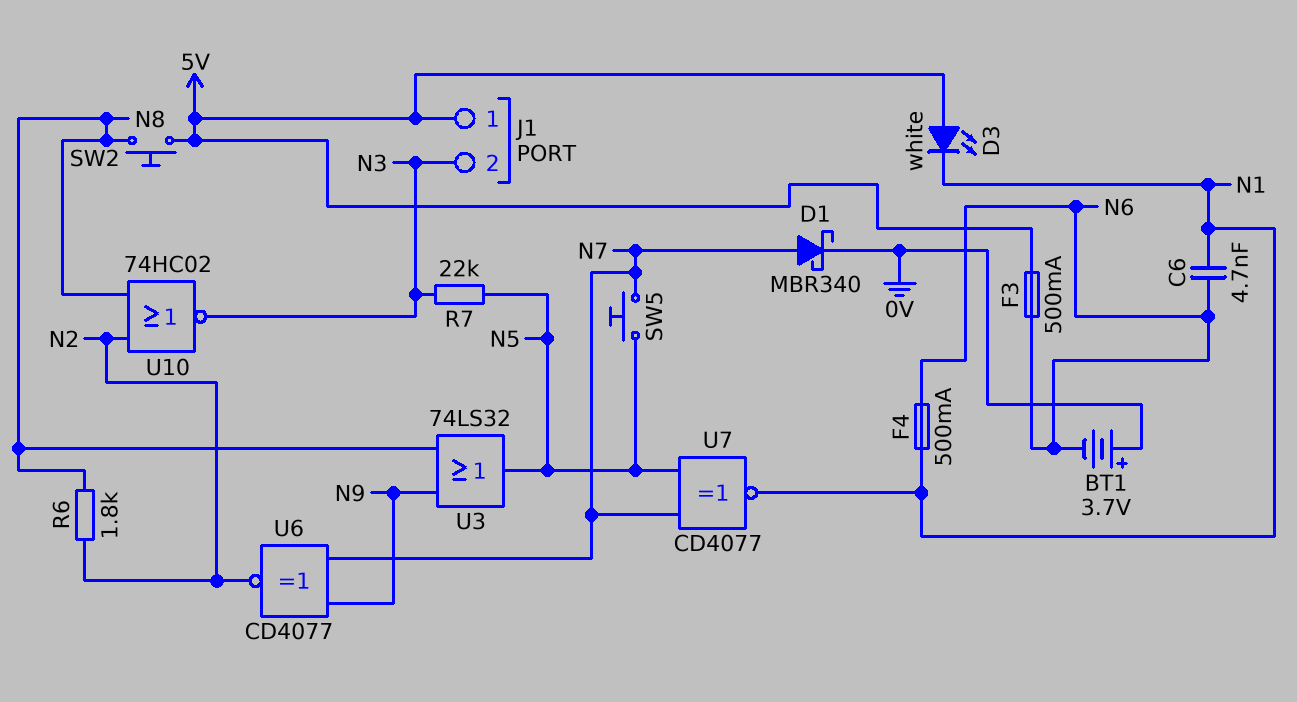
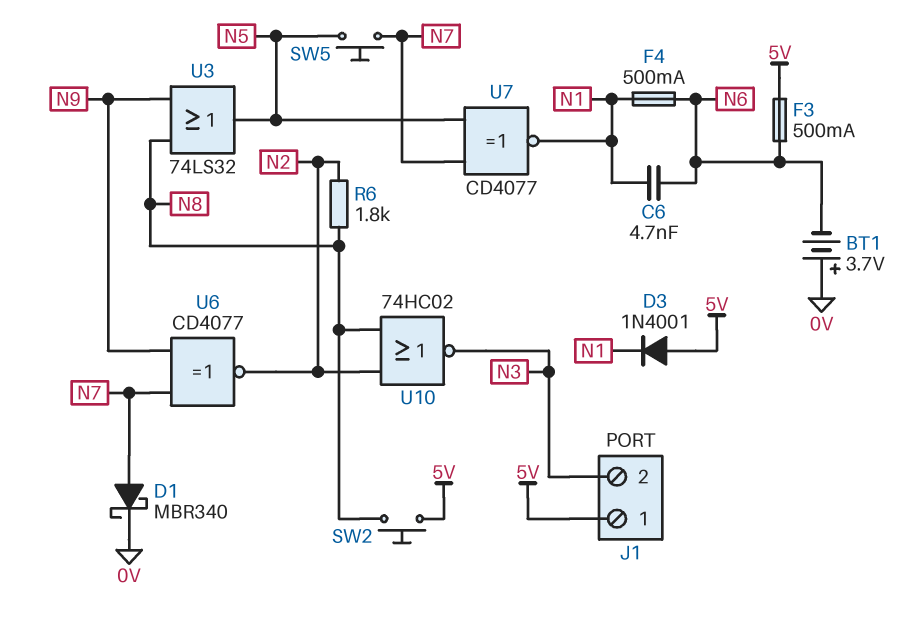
D3: LED white (A 5V, K N1) -> diode 1N4001 (A 5V, K N1)
R7: 22k (N3, N5) -> none

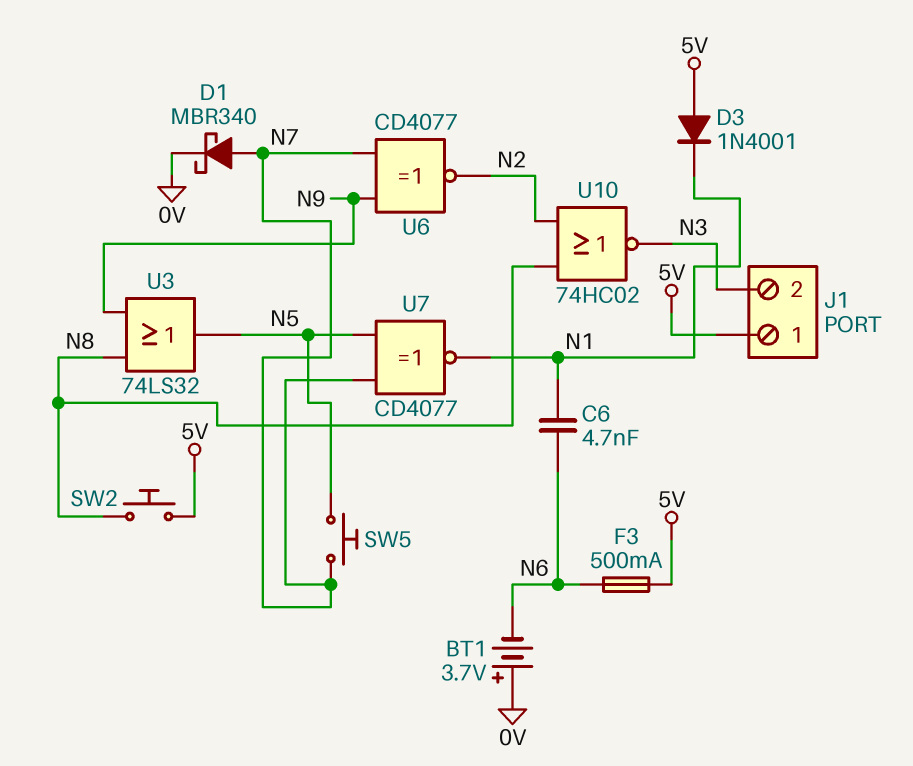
F4: 500mA (N1, N6) -> none
R6: 1.8k (N2, N8) -> none

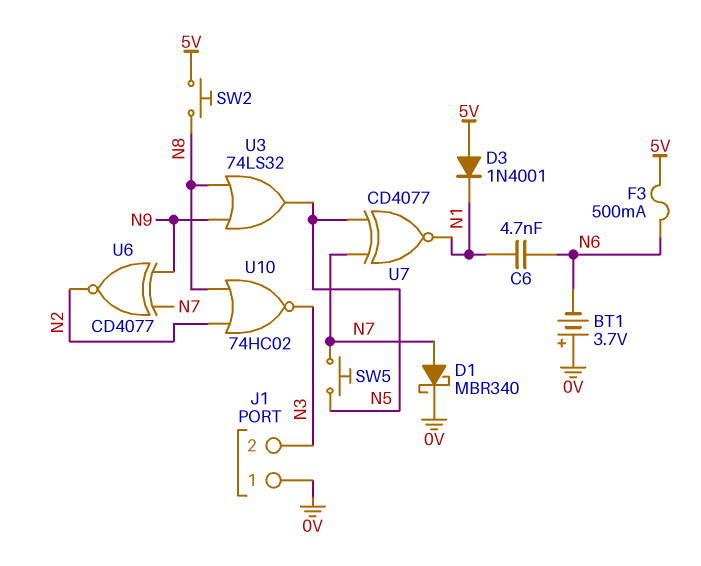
J1 pin 1: 5V -> 0V

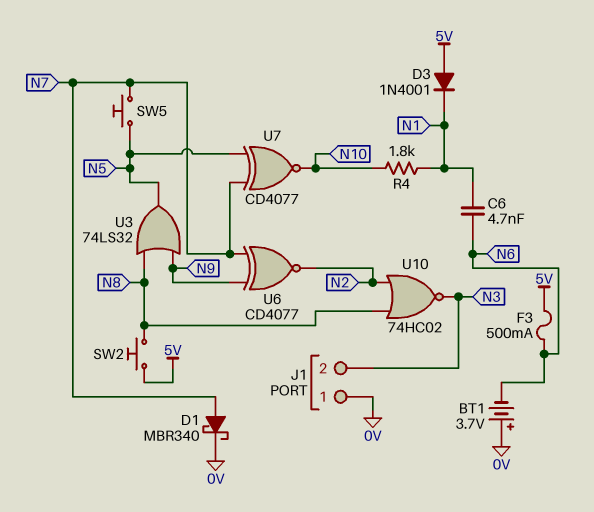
R4: none -> 1.8k (N1, N10)
U7: XNOR CD4077 (in N5, in N7, out N1) -> XNOR CD4077 (in N5, in N7, out N10)

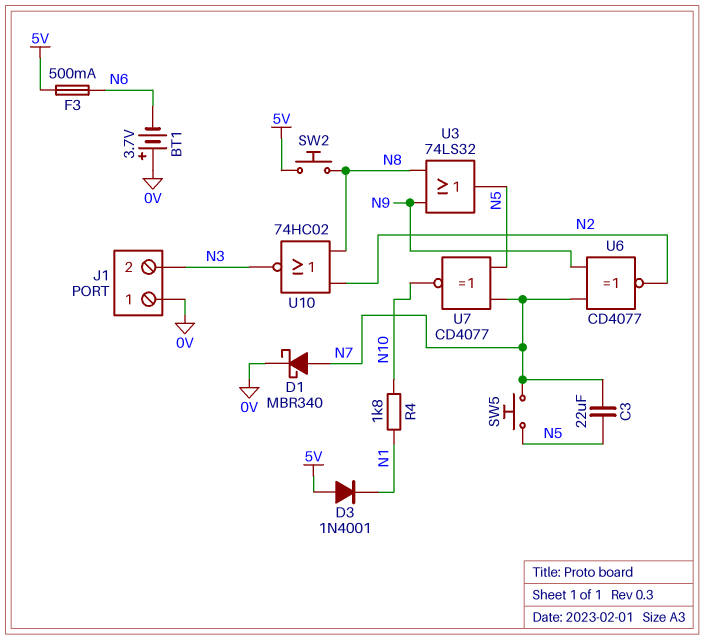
C3: none -> 22uF (N5, N7)
C6: 4.7nF (N1, N6) -> none

